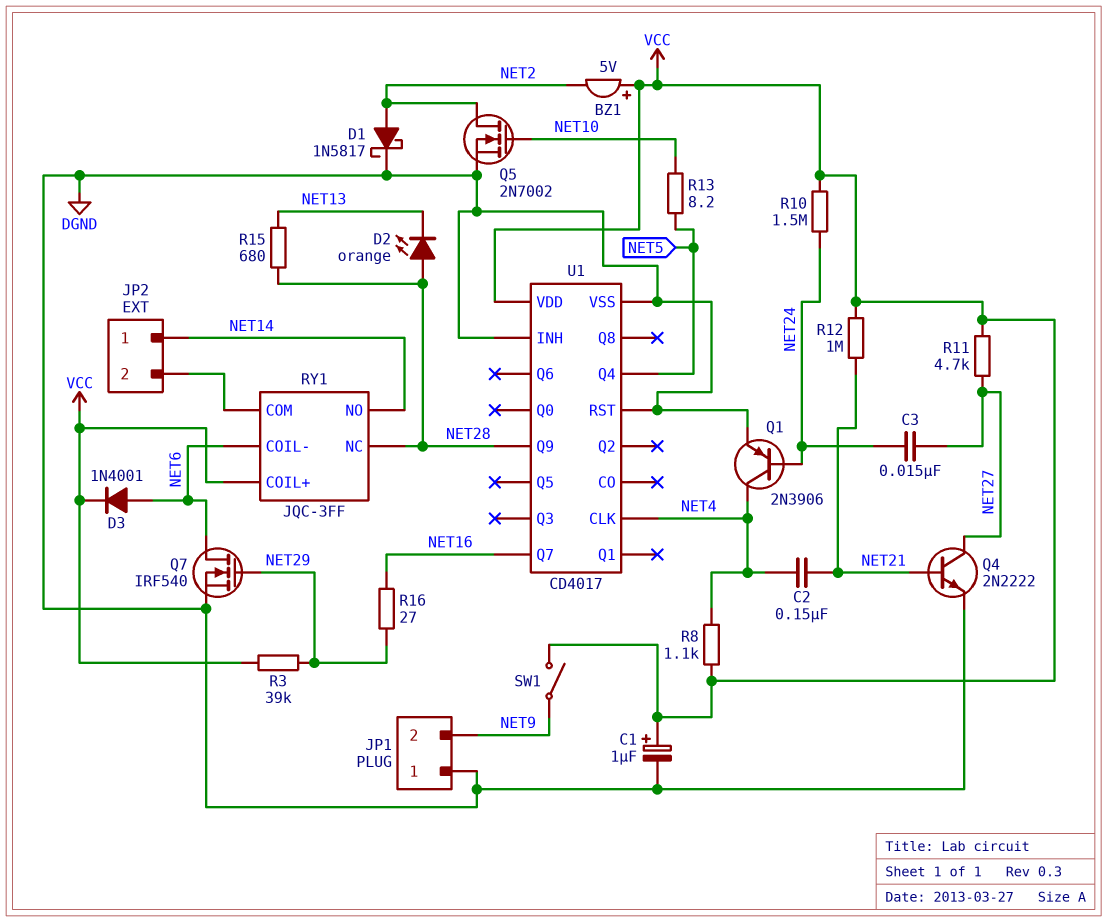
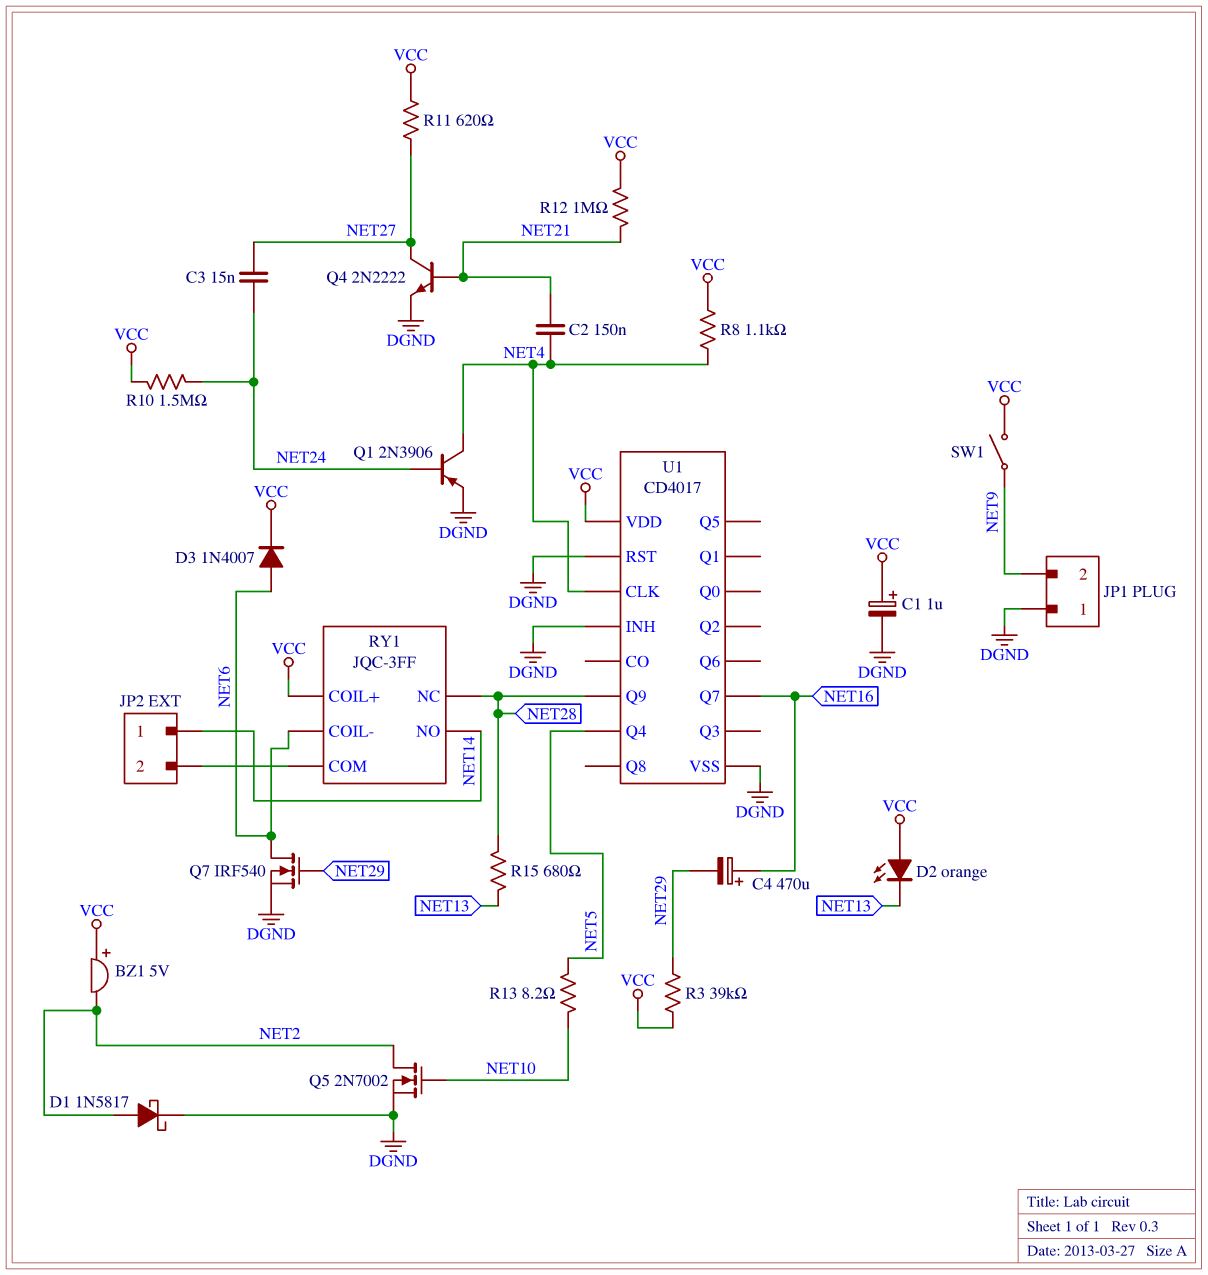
C4: none -> 470uF (plus NET16, minus NET29)
D2: LED orange (A NET28, K NET13) -> LED orange (A VCC, K NET13)
D3: diode 1N4001 (A NET6, K VCC) -> diode 1N4007 (A NET6, K VCC)
R11: 4.7k (NET27, VCC) -> 620 (NET27, VCC)
R16: 27 (NET16, NET29) -> none

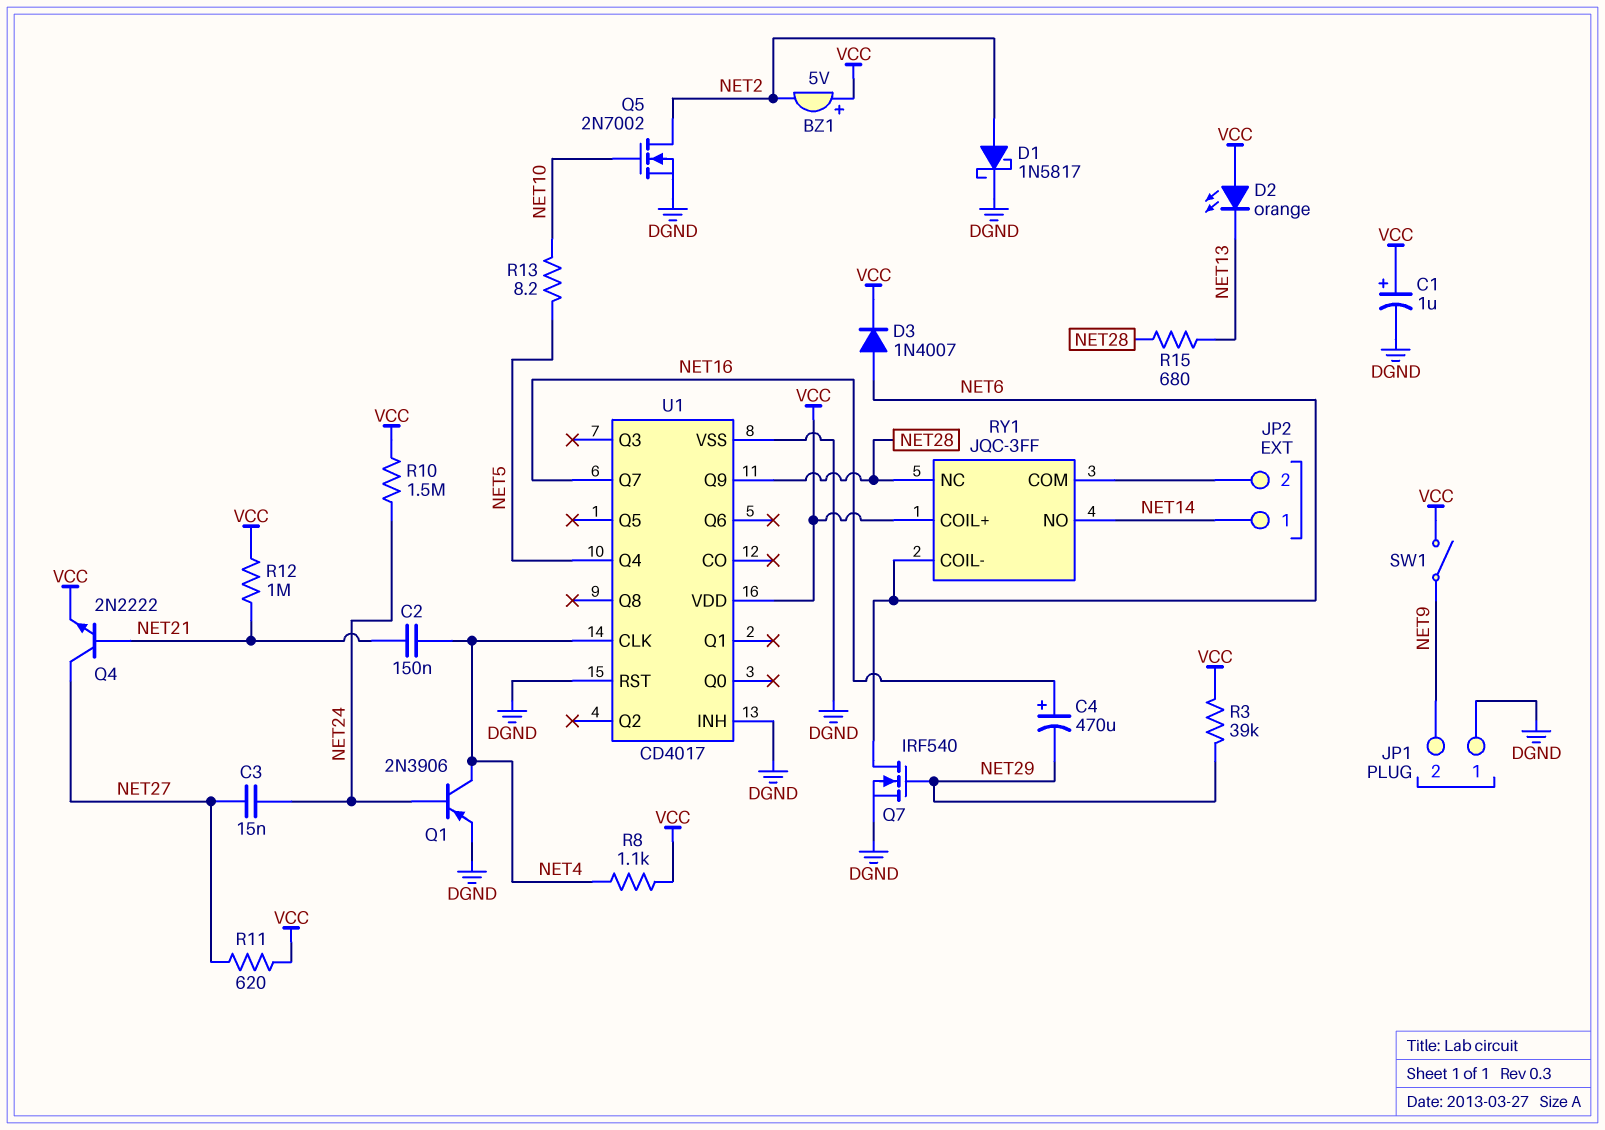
Q4: NPN 2N2222 (B NET21, C NET27, E DGND) -> NPN 2N2222 (B NET21, C NET27, E VCC)

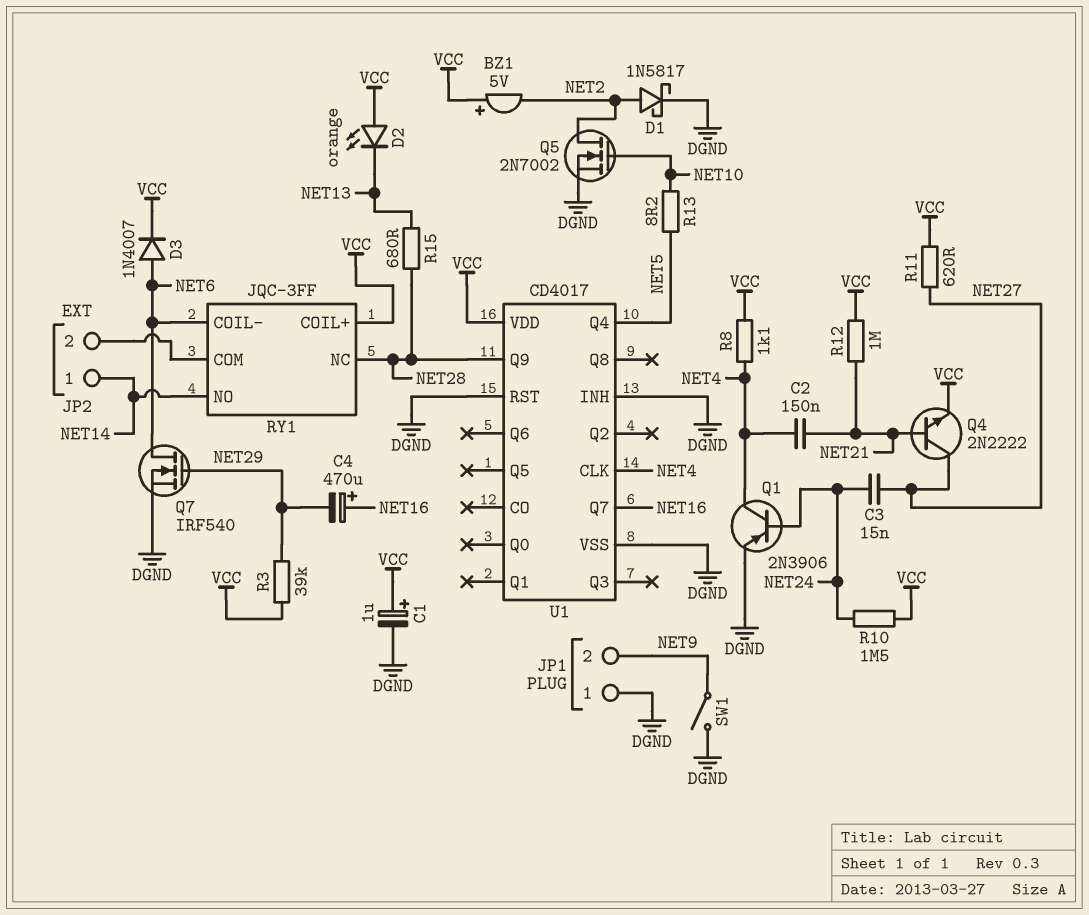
SW1: switch (NET9, VCC) -> switch (DGND, NET9)

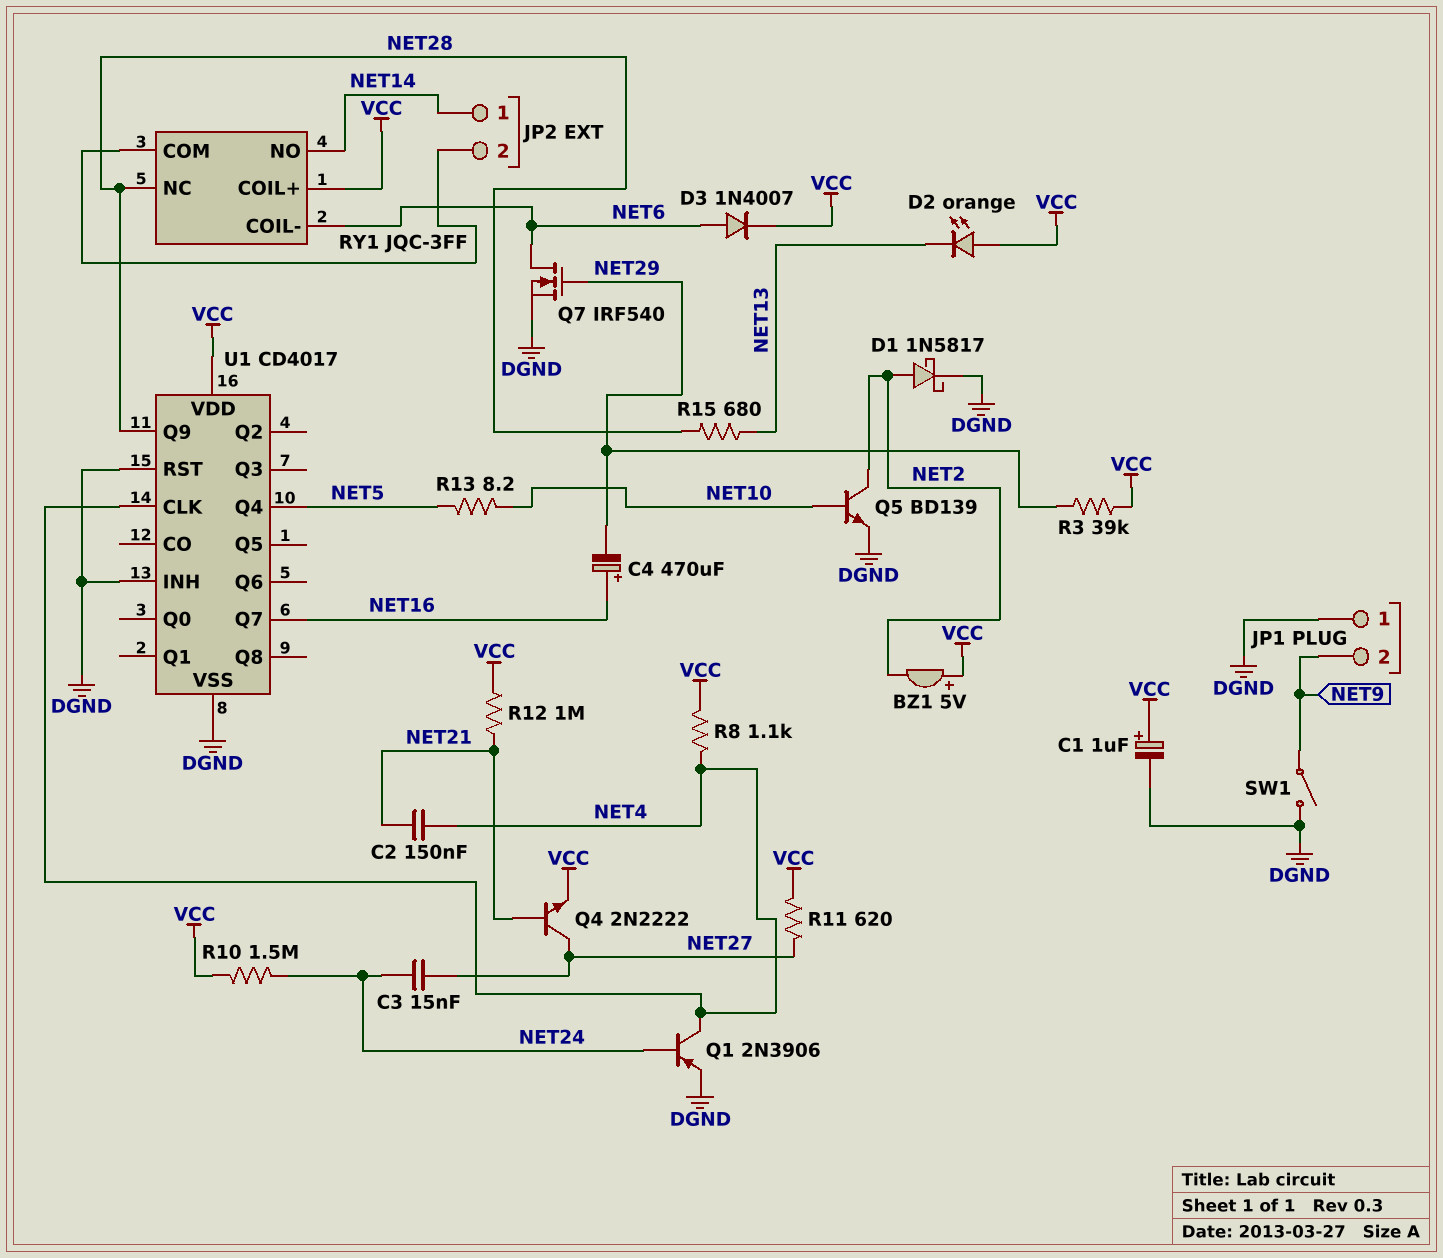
Q5: NMOS 2N7002 (G NET10, D NET2, S DGND) -> NPN BD139 (B NET10, C NET2, E DGND)

